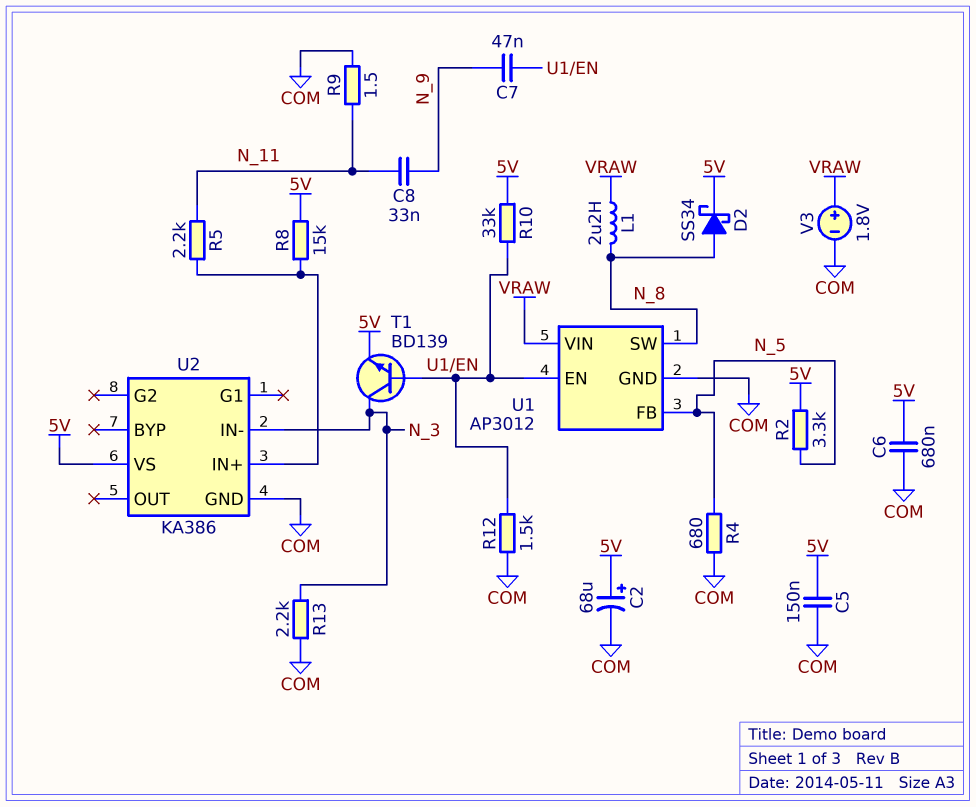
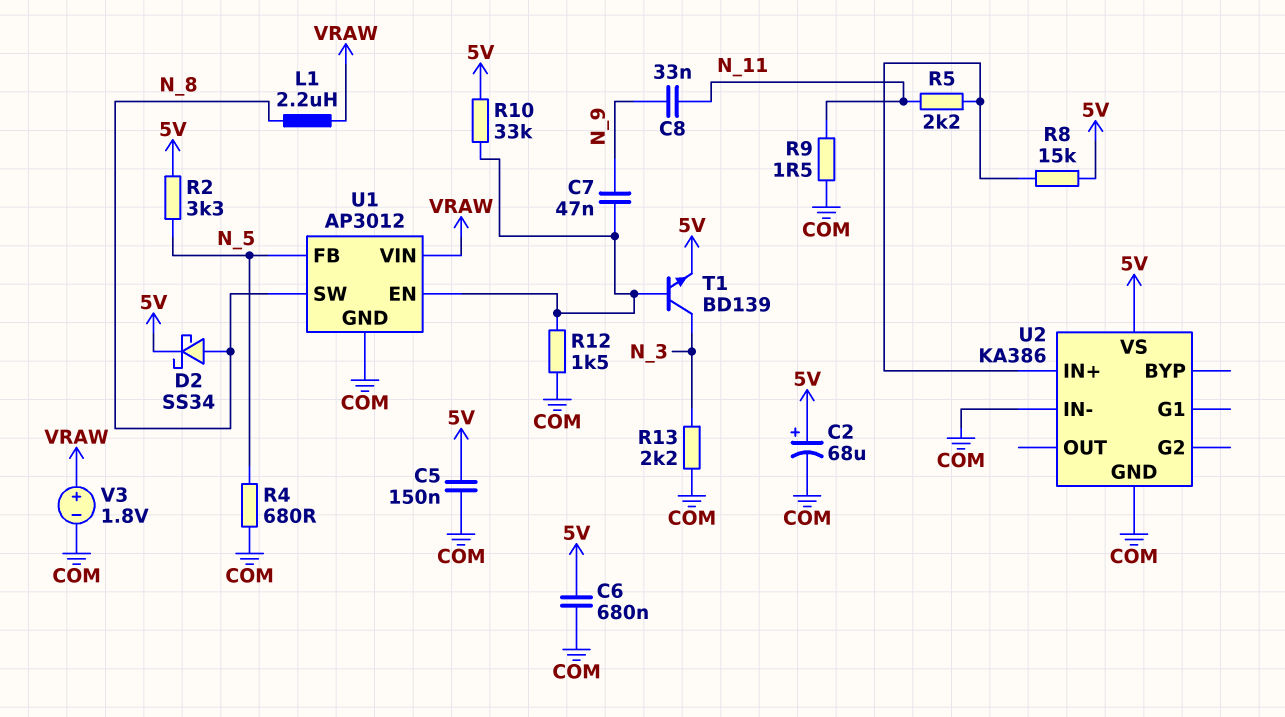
U2 pin IN-: N_3 -> COM

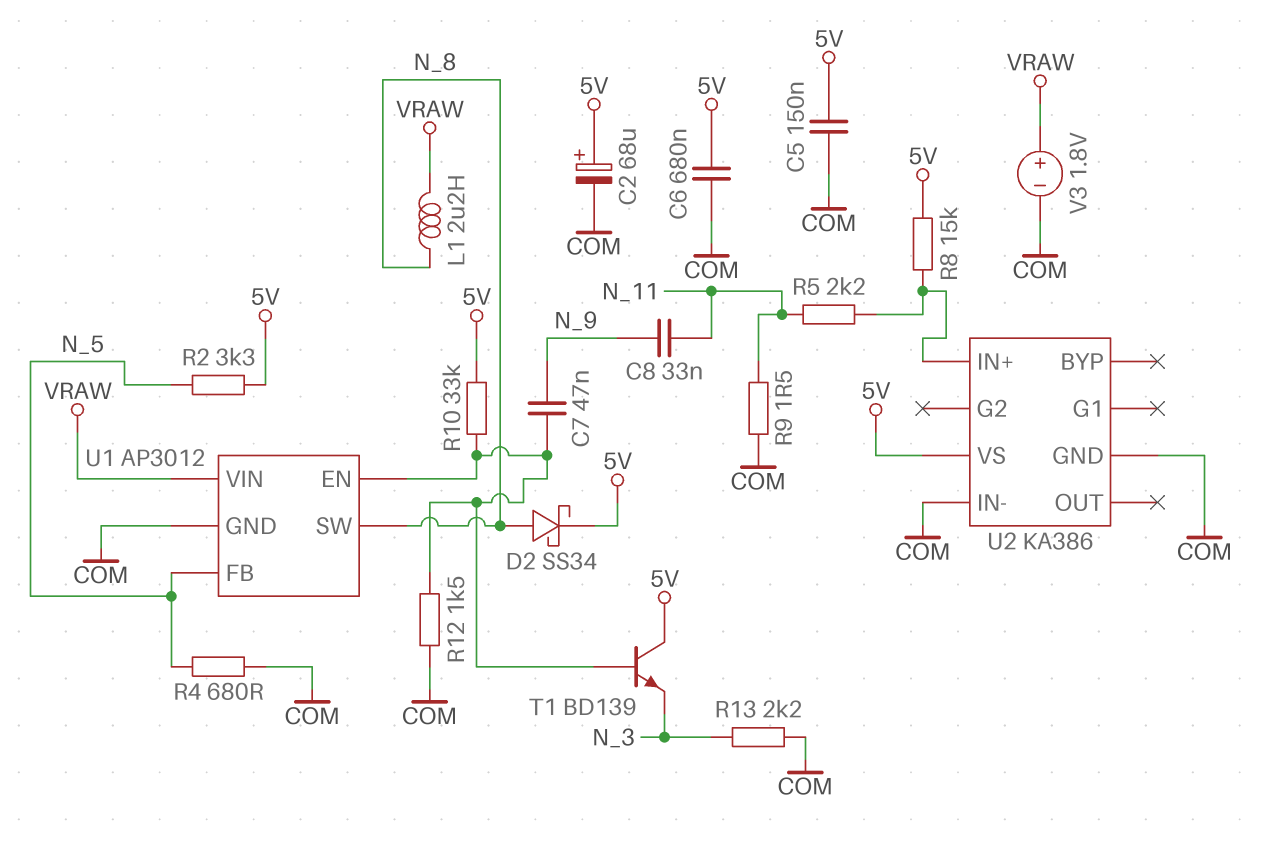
T1: NPN BD139 (B U1/EN, C N_3, E 5V) -> NPN BD139 (B U1/EN, C 5V, E N_3)

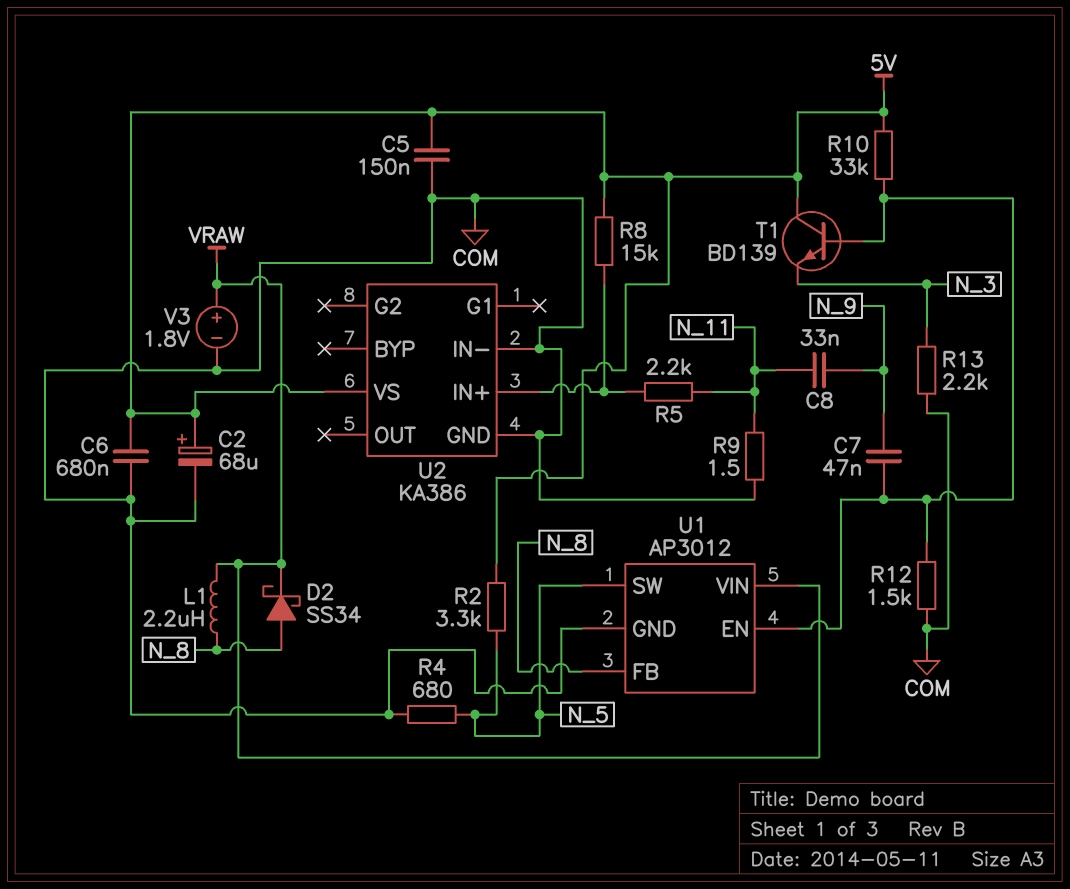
D2: schottky SS34 (A N_8, K 5V) -> schottky SS34 (A N_8, K VRAW)
U1 pin FB: N_5 -> N_8
U1 pin SW: N_8 -> N_5

